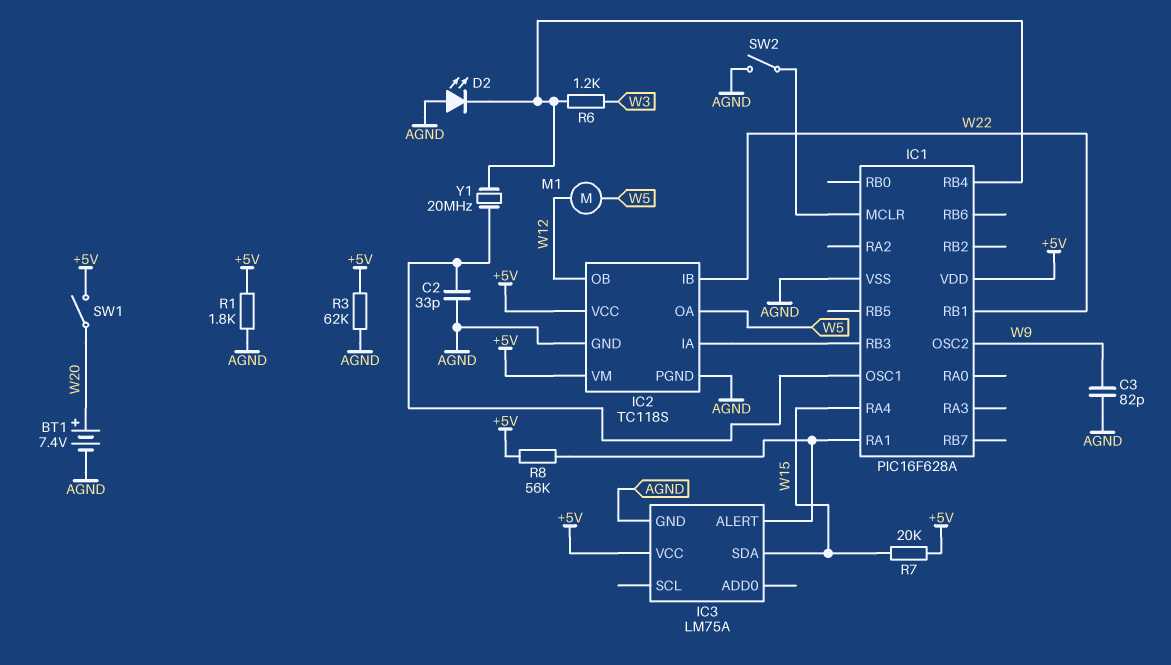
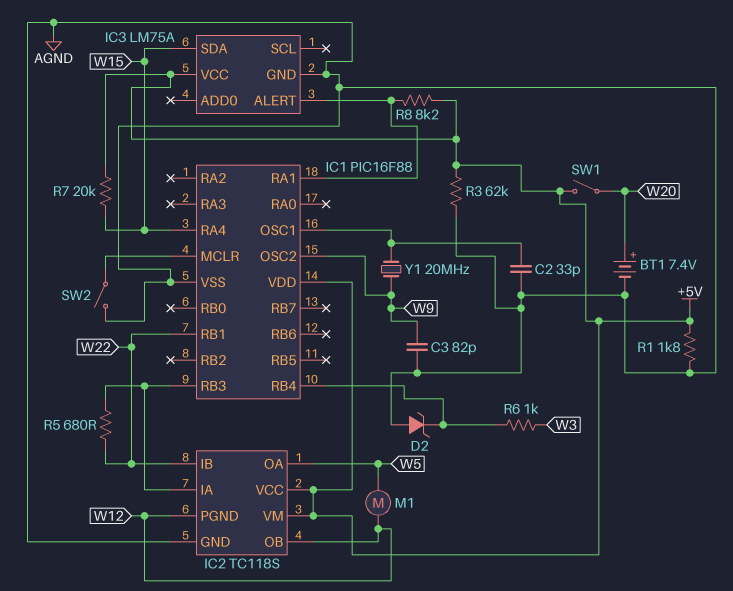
D2: LED (A AGND, K IC1/RB4) -> zener (A AGND, K IC1/RB4)
IC1: PIC16F628A -> PIC16F88
IC2 pin PGND: AGND -> W12
R5: none -> 680 (IC1/RB3, W22)
R6: 1.2k (IC1/RB4, W3) -> 1k (IC1/RB4, W3)
R8: 56k (+5V, IC1/RA1) -> 8.2k (+5V, IC1/RA1)
Y1: 20MHz (IC1/OSC1, IC1/RB4) -> 20MHz (IC1/OSC1, W9)

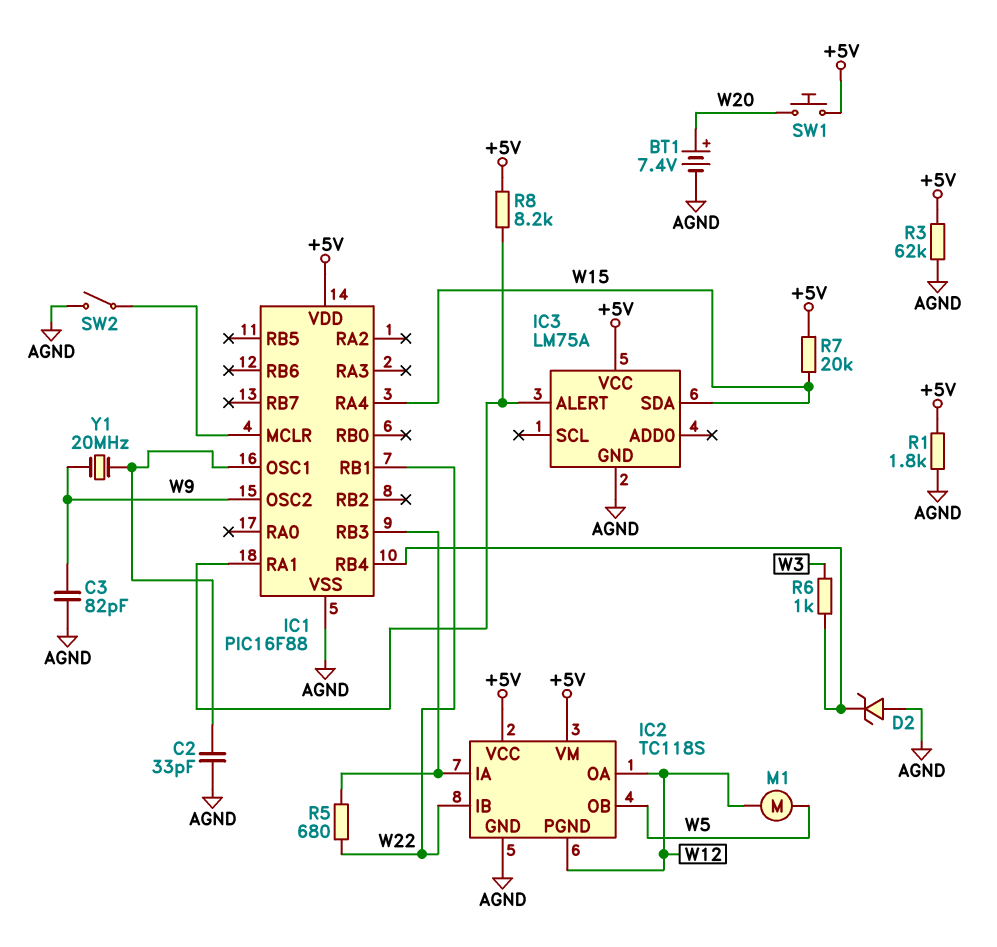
IC2 pin OA: W5 -> W12
IC2 pin OB: W12 -> W5
SW1: switch (+5V, W20) -> button (+5V, W20)

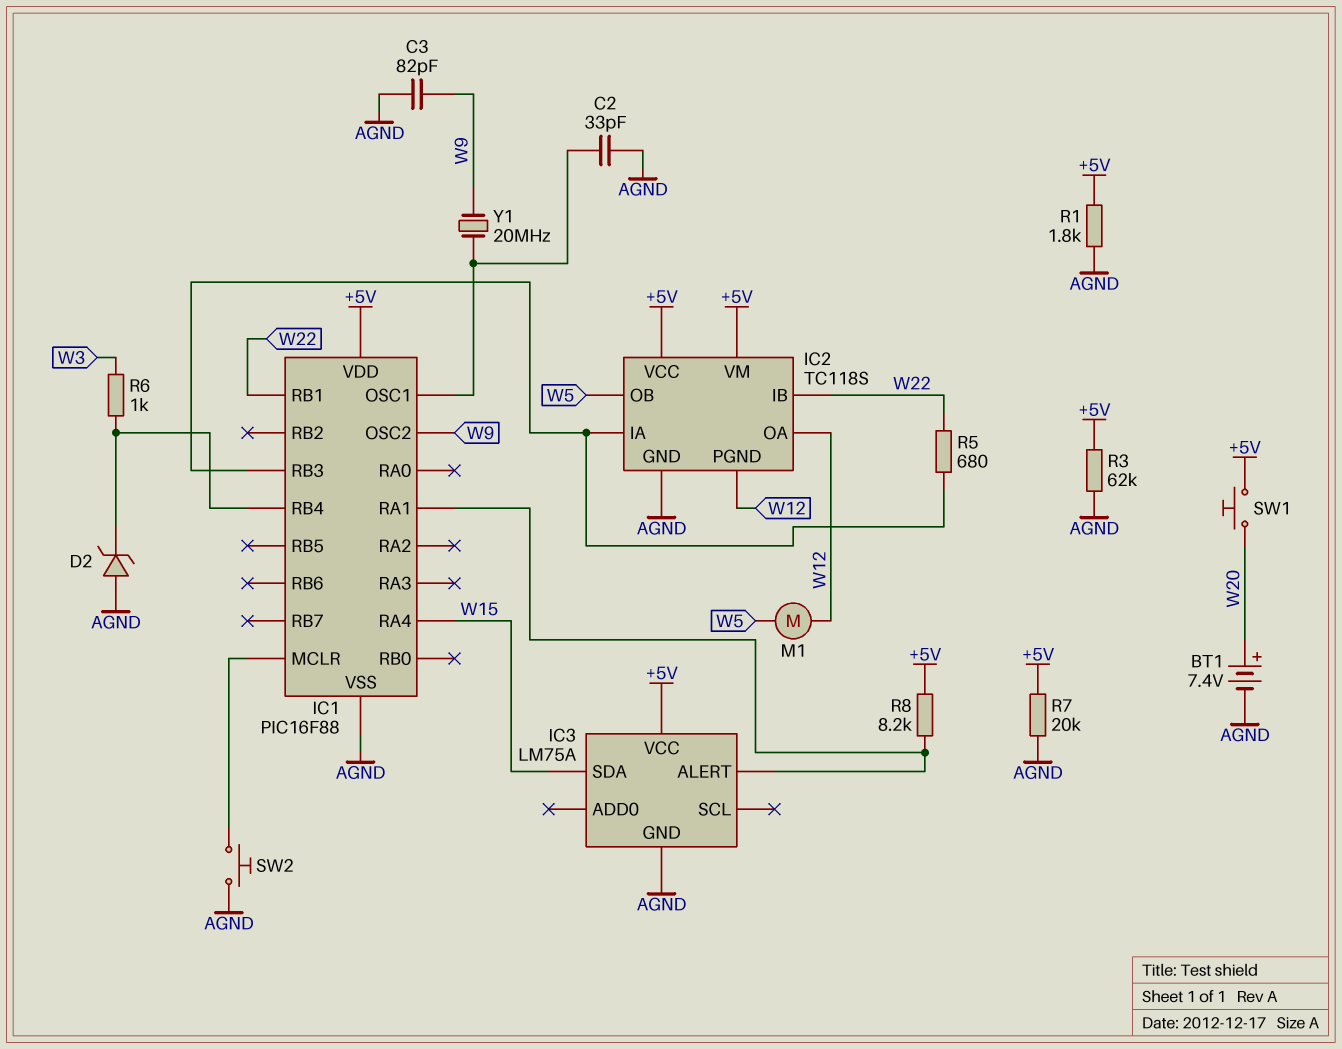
R7: 20k (+5V, W15) -> 20k (+5V, AGND)
SW2: switch (AGND, IC1/MCLR) -> button (AGND, IC1/MCLR)

